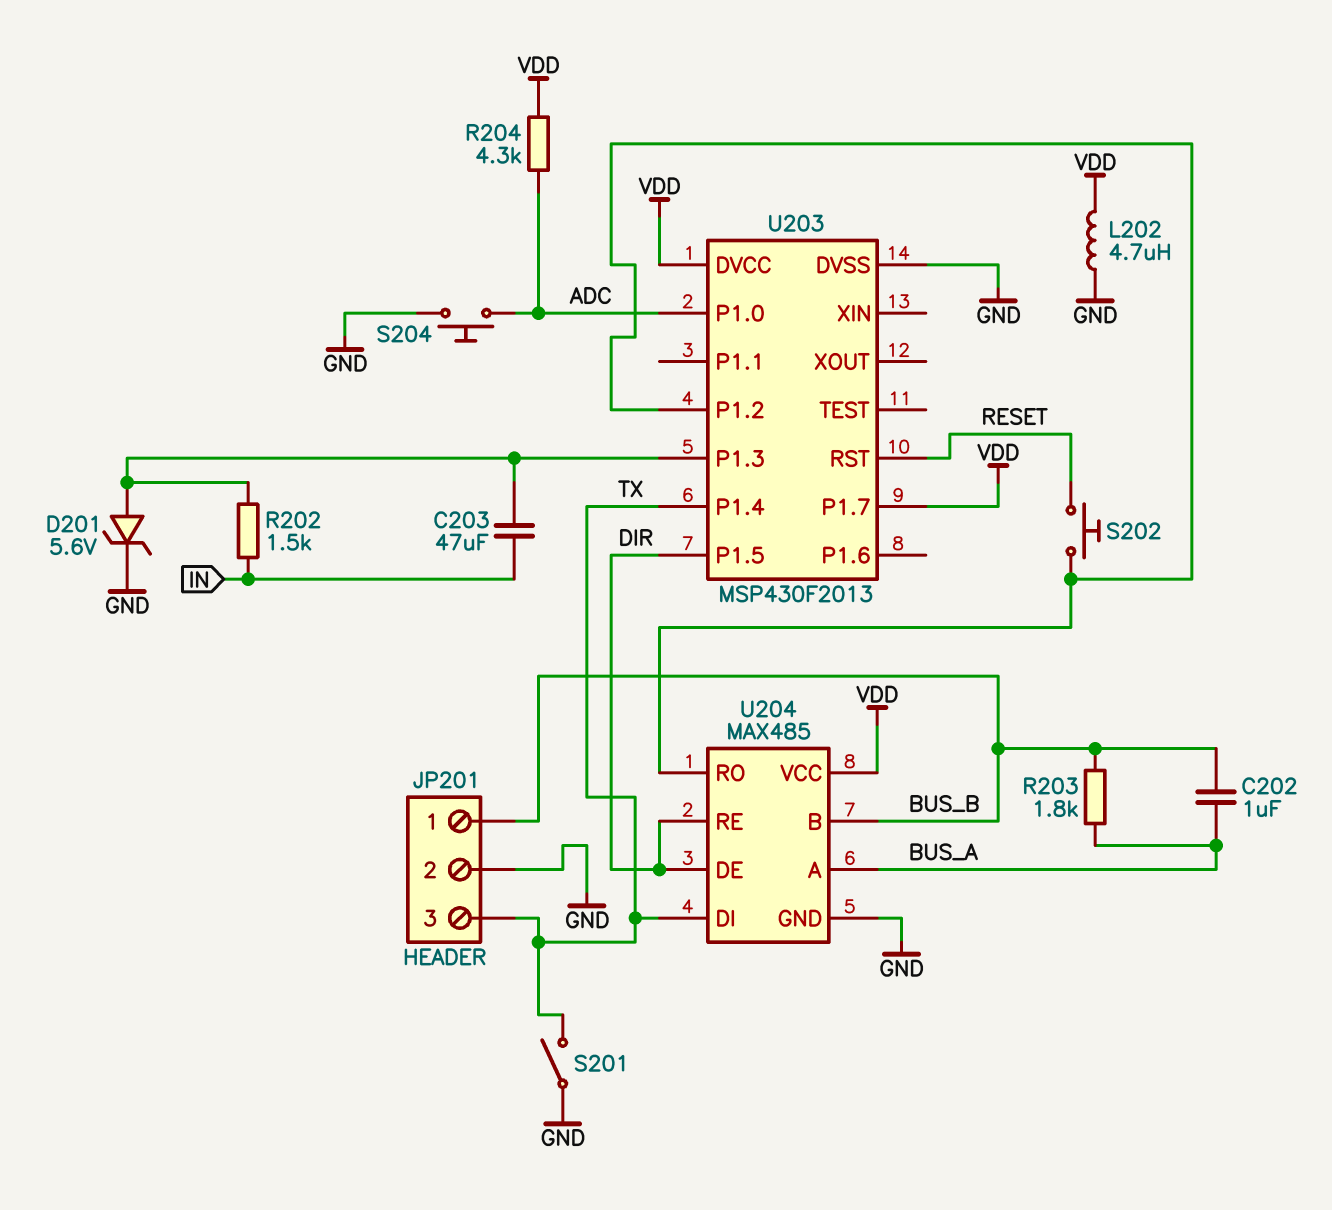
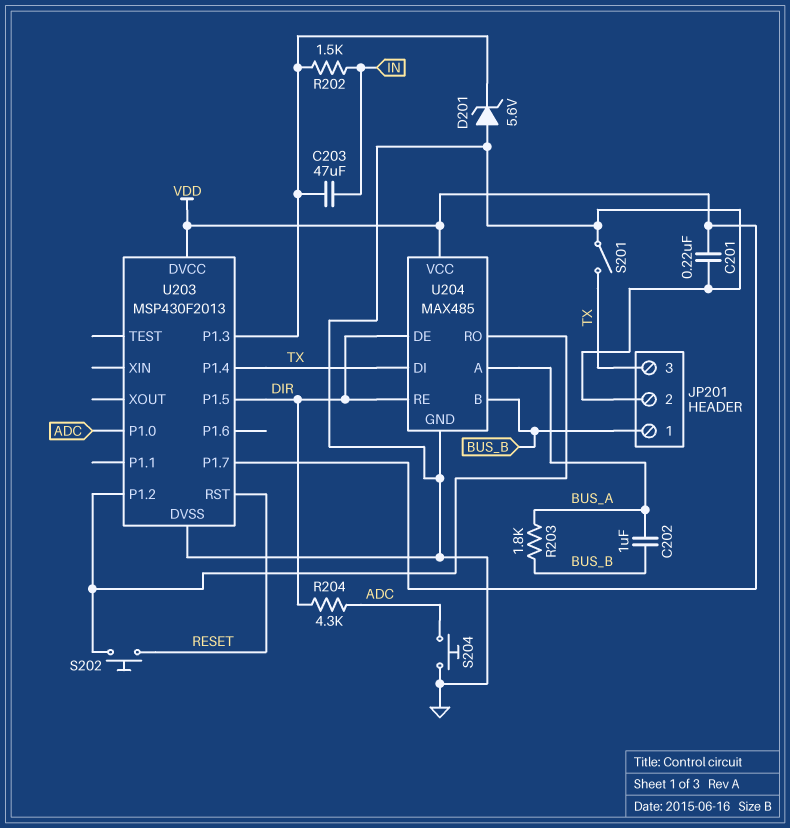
C201: none -> 220nF (GND, VDD)
D201: zener 5.6V (A U203/P1.3, K GND) -> zener 5.6V (A GND, K U203/P1.3)
L202: 4.7uH (GND, VDD) -> none
R204: 4.3k (ADC, VDD) -> 4.3k (ADC, DIR)

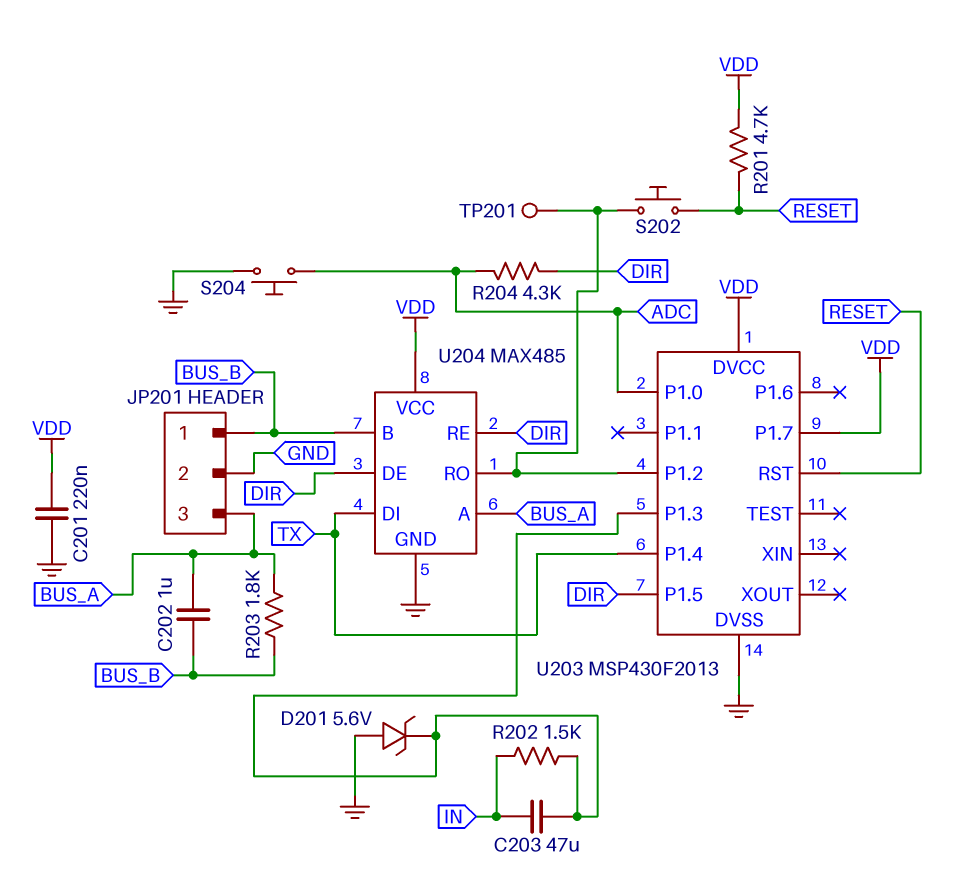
JP201 pin 3: TX -> BUS_A
R201: none -> 4.7k (RESET, VDD)
S201: switch (GND, TX) -> none
TP201: none -> test point (U203/P1.2)

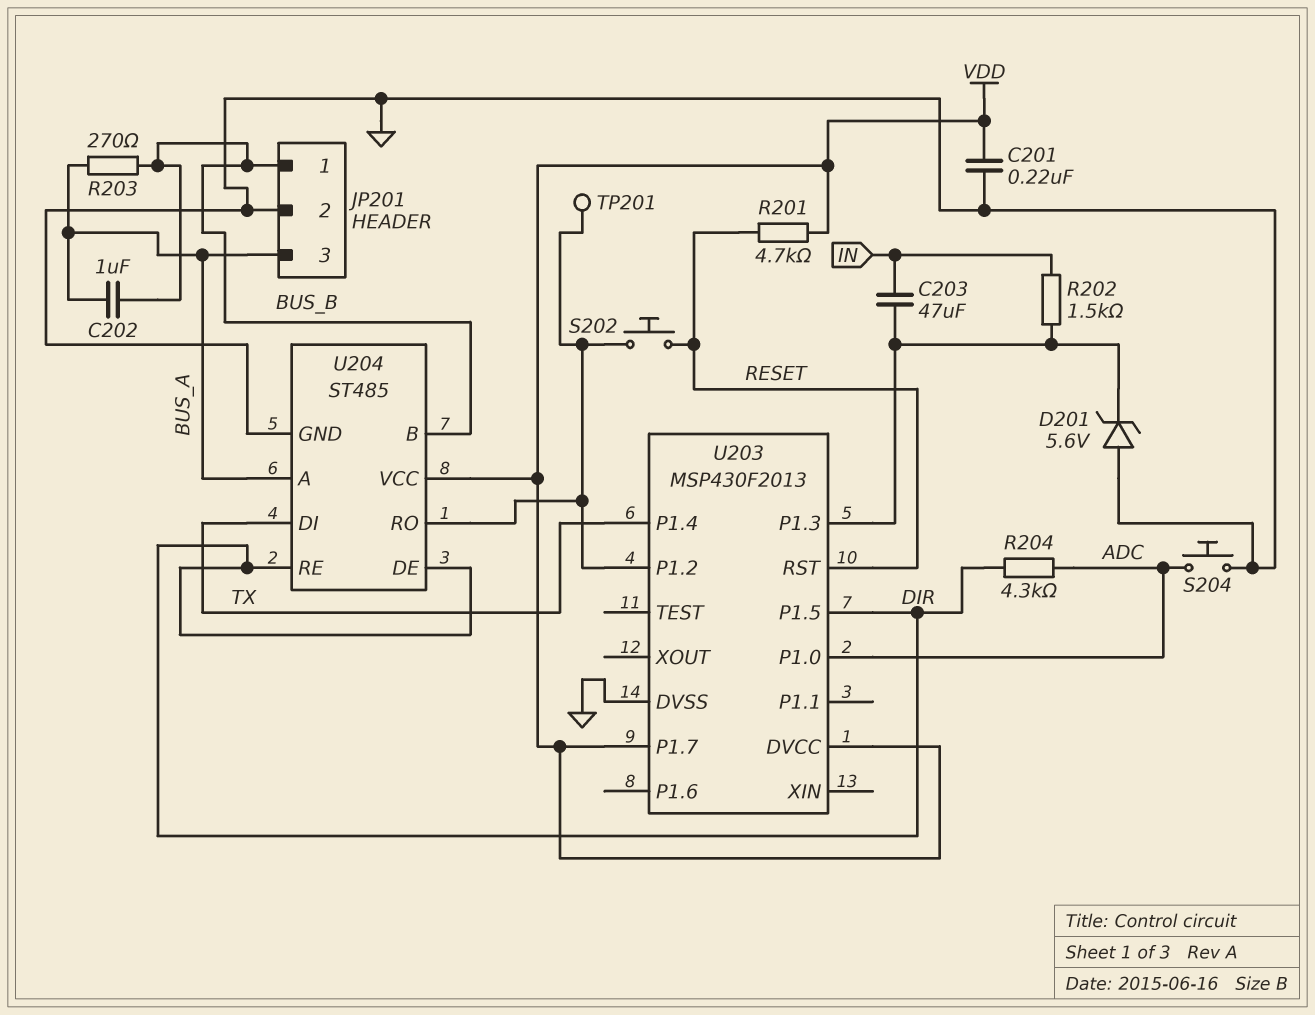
R203: 1.8k (BUS_A, BUS_B) -> 270 (BUS_A, BUS_B)
U204: MAX485 -> ST485

